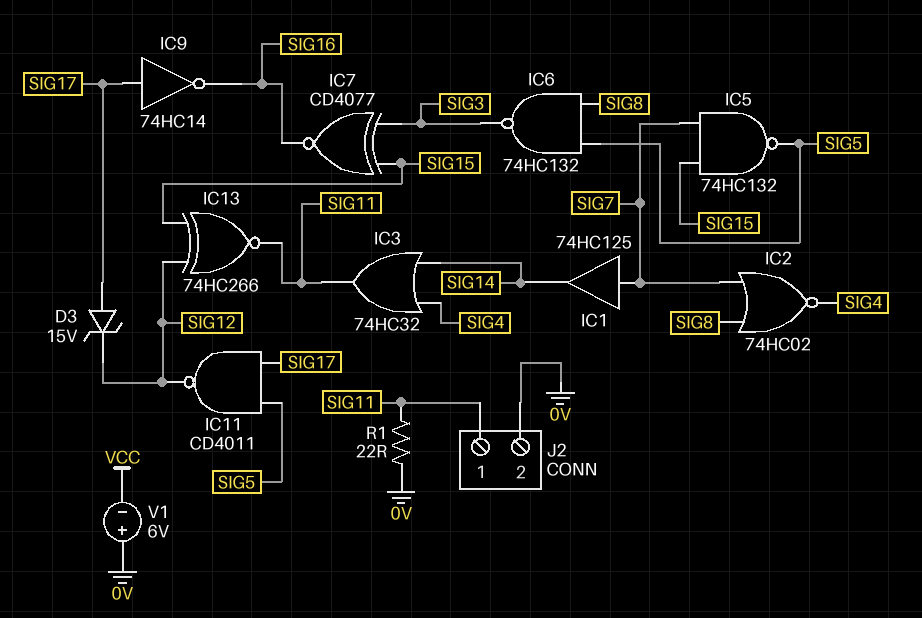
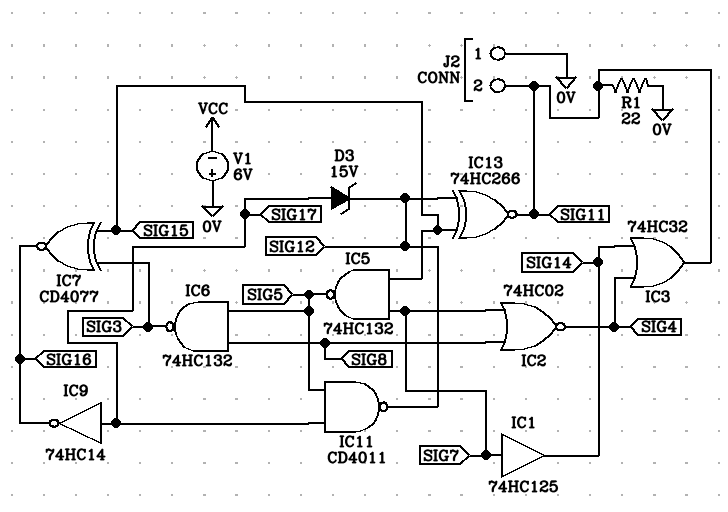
J2 pin 1: SIG11 -> 0V
J2 pin 2: 0V -> SIG11

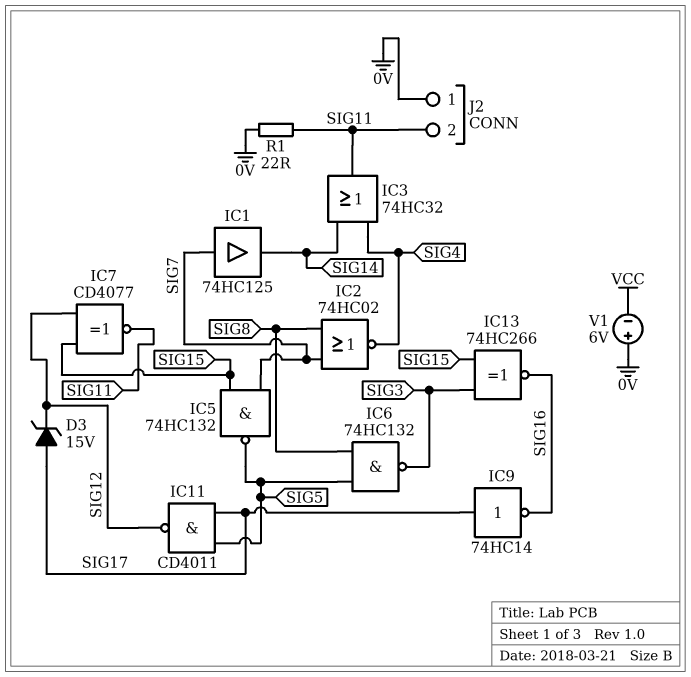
IC7: XNOR CD4077 (in SIG3, in SIG15, out SIG16) -> XNOR CD4077 (in SIG12, in SIG15, out SIG11)
IC13: XNOR 74HC266 (in SIG12, in SIG15, out SIG11) -> XNOR 74HC266 (in SIG3, in SIG15, out SIG16)

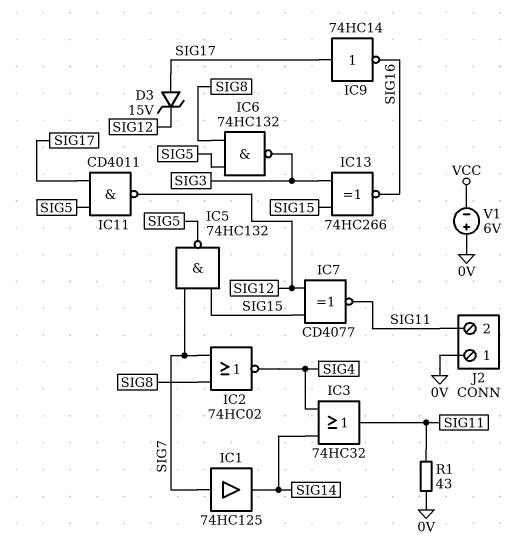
R1: 22 (0V, SIG11) -> 43 (0V, SIG11)

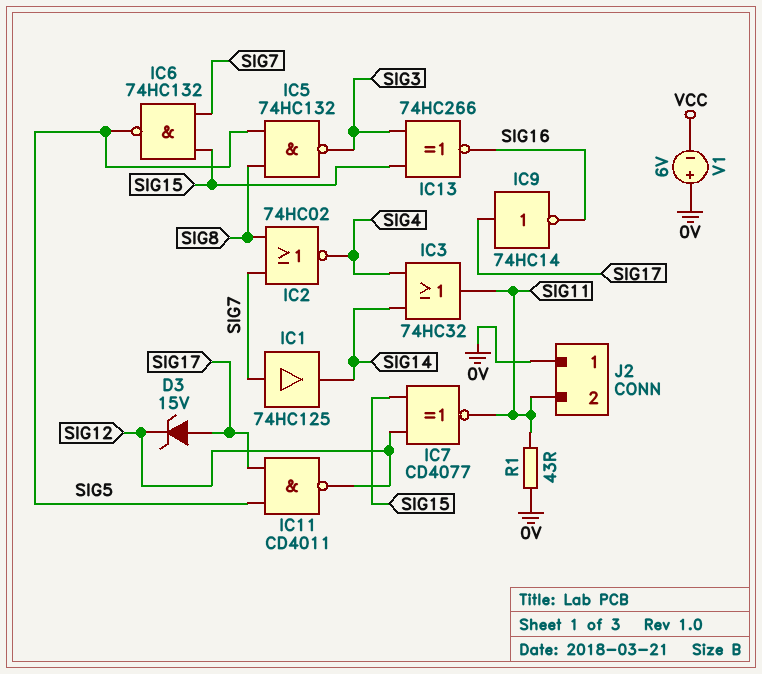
IC5: NAND 74HC132 (in SIG7, in SIG15, out SIG5) -> NAND 74HC132 (in SIG5, in SIG8, out SIG3)
IC6: NAND 74HC132 (in SIG5, in SIG8, out SIG3) -> NAND 74HC132 (in SIG7, in SIG15, out SIG5)

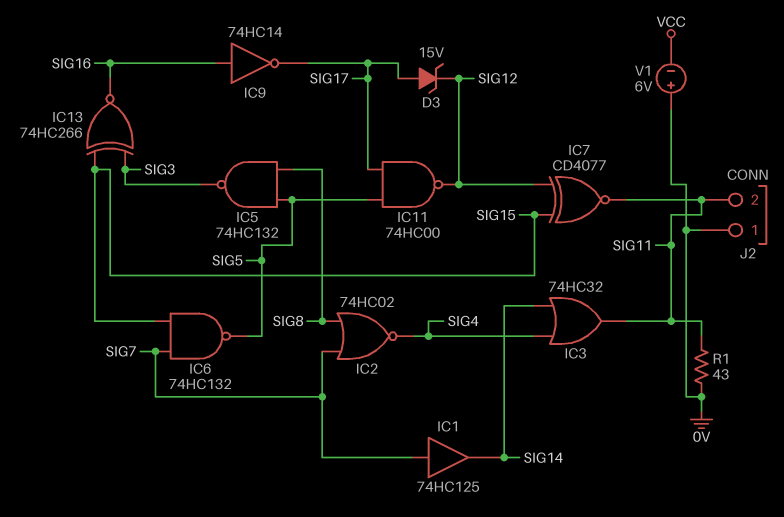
IC9: NOT 74HC14 (in SIG17, out SIG16) -> NOT 74HC14 (in SIG16, out SIG17)
IC11: NAND CD4011 (in SIG5, in SIG17, out SIG12) -> NAND 74HC00 (in SIG5, in SIG17, out SIG12)

